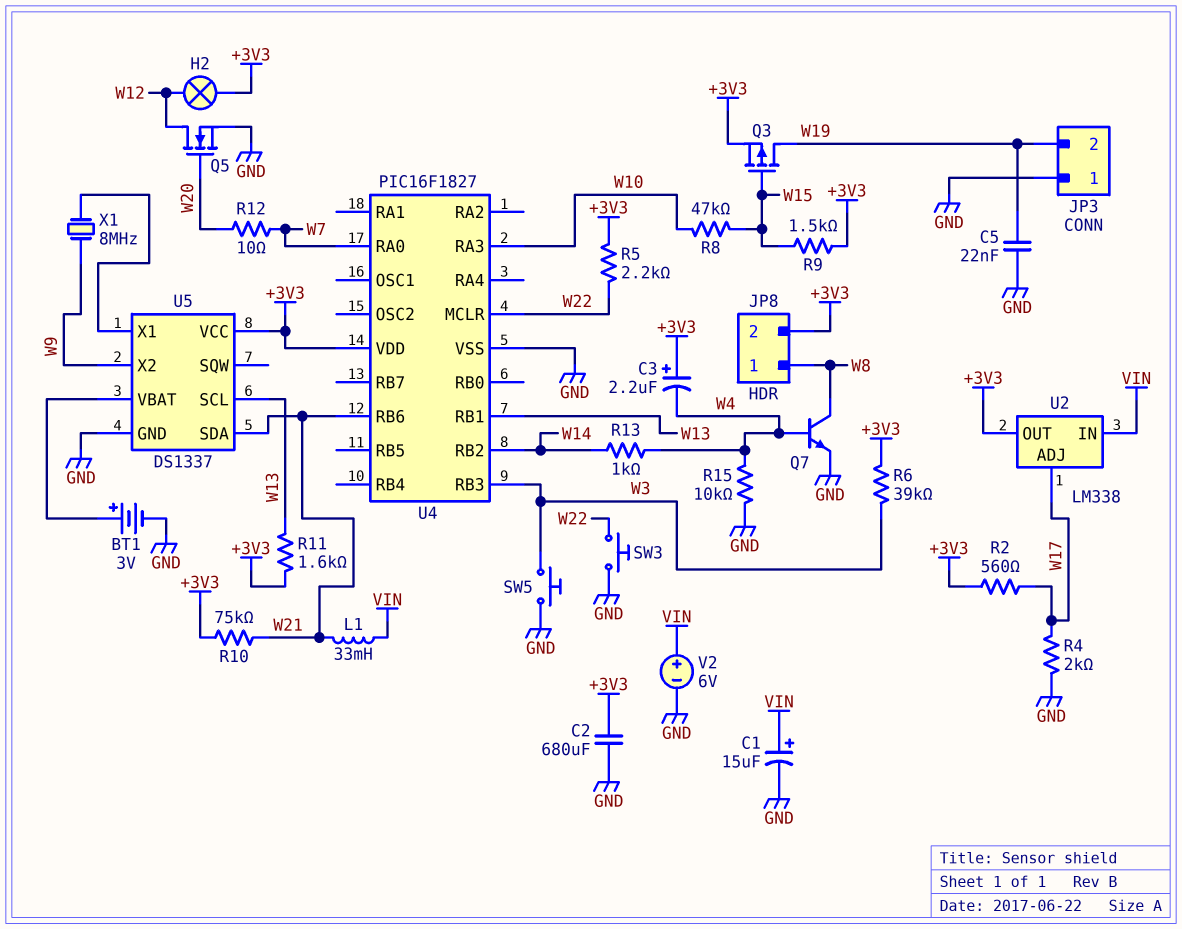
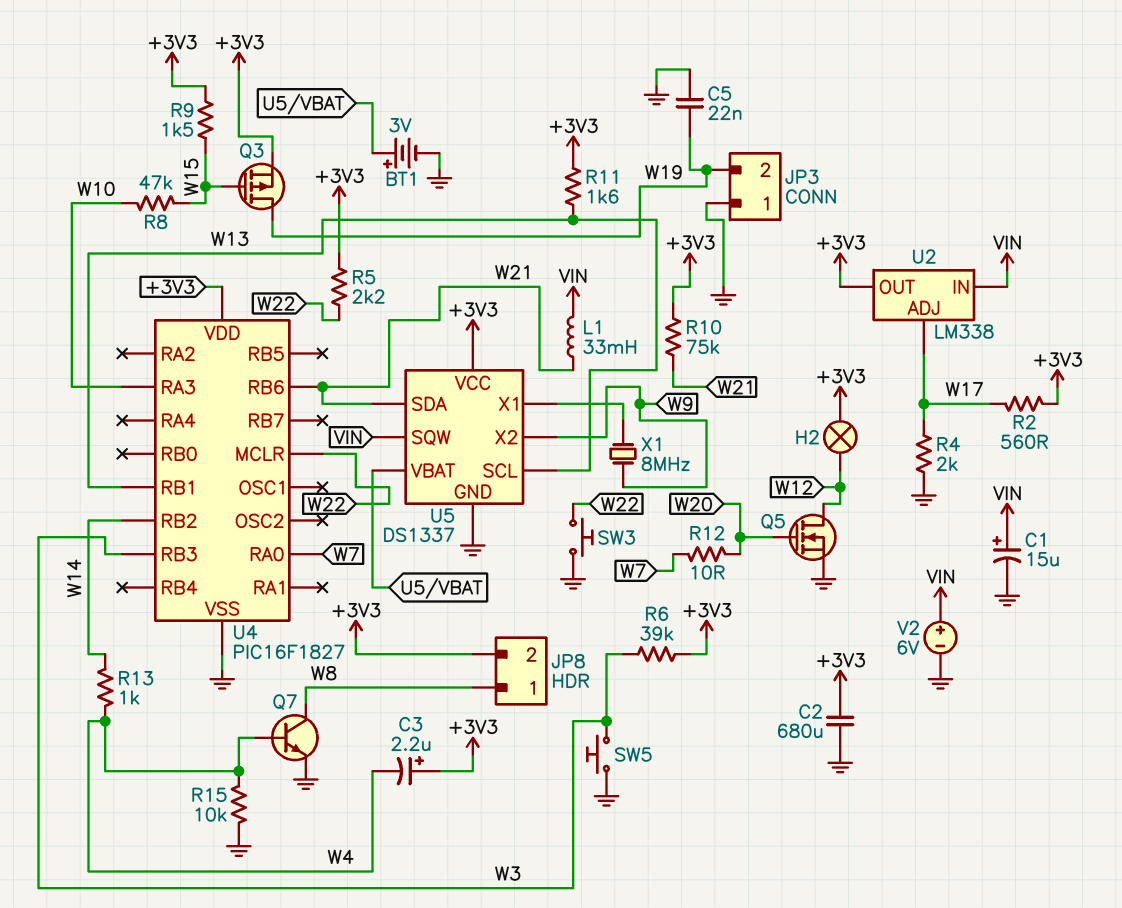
U5 pin SQW: none -> VIN

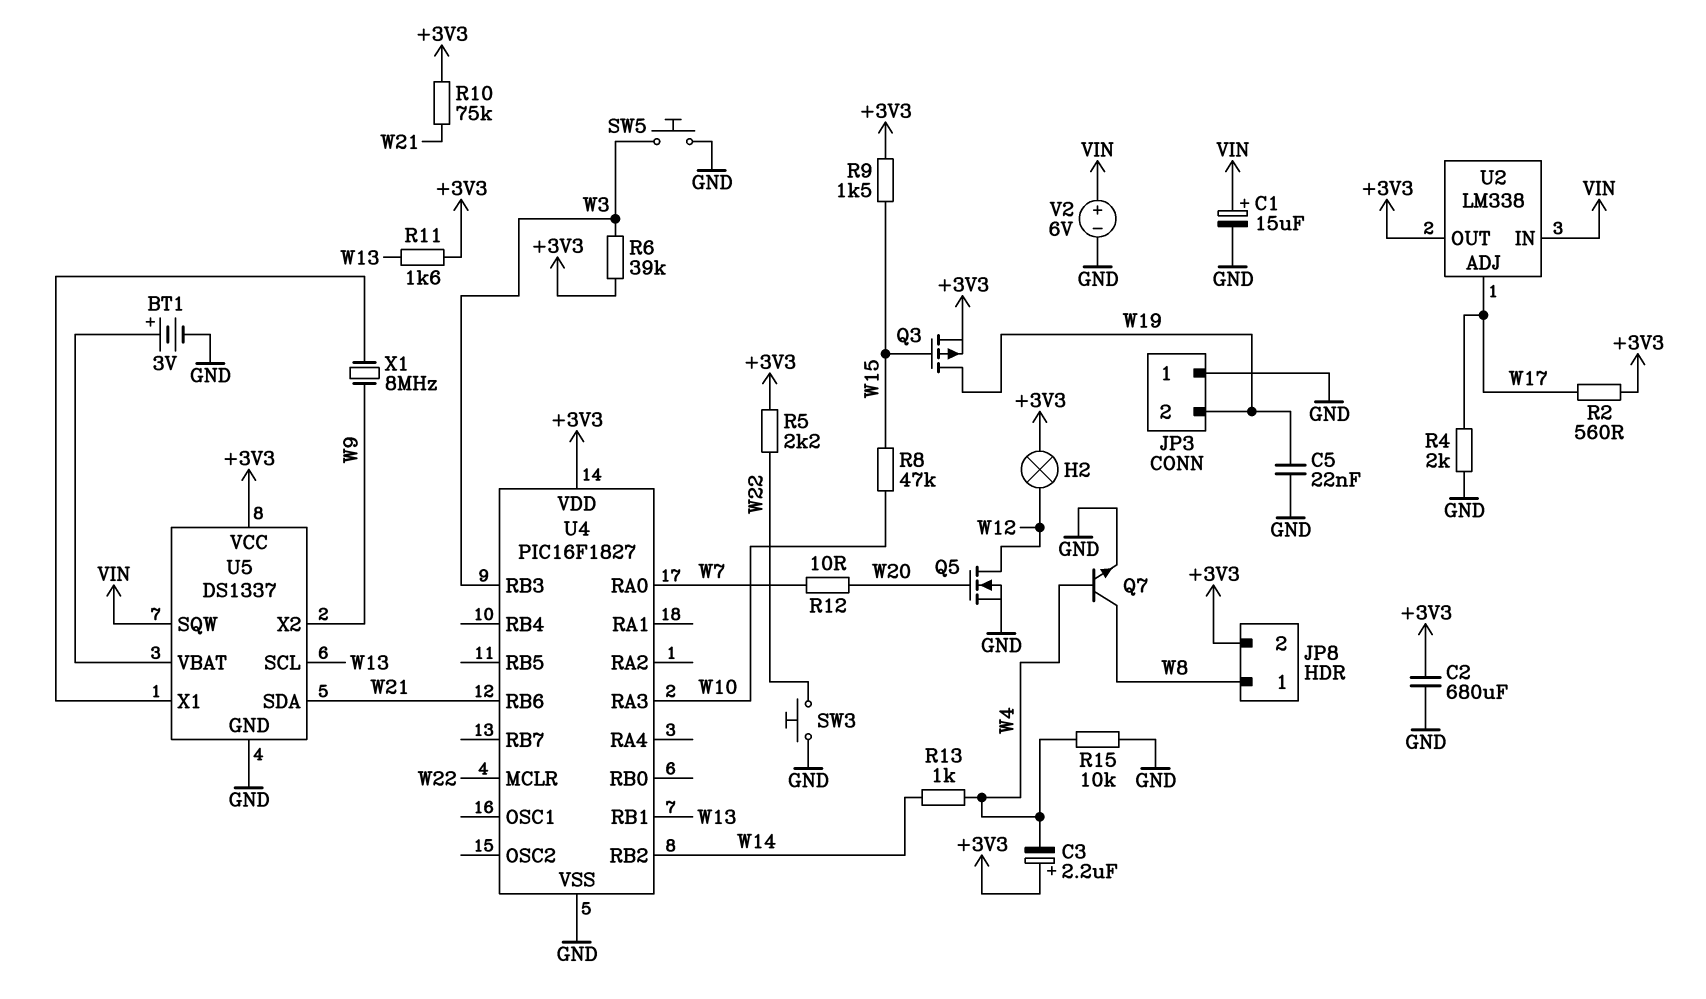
L1: 33mH (VIN, W21) -> none

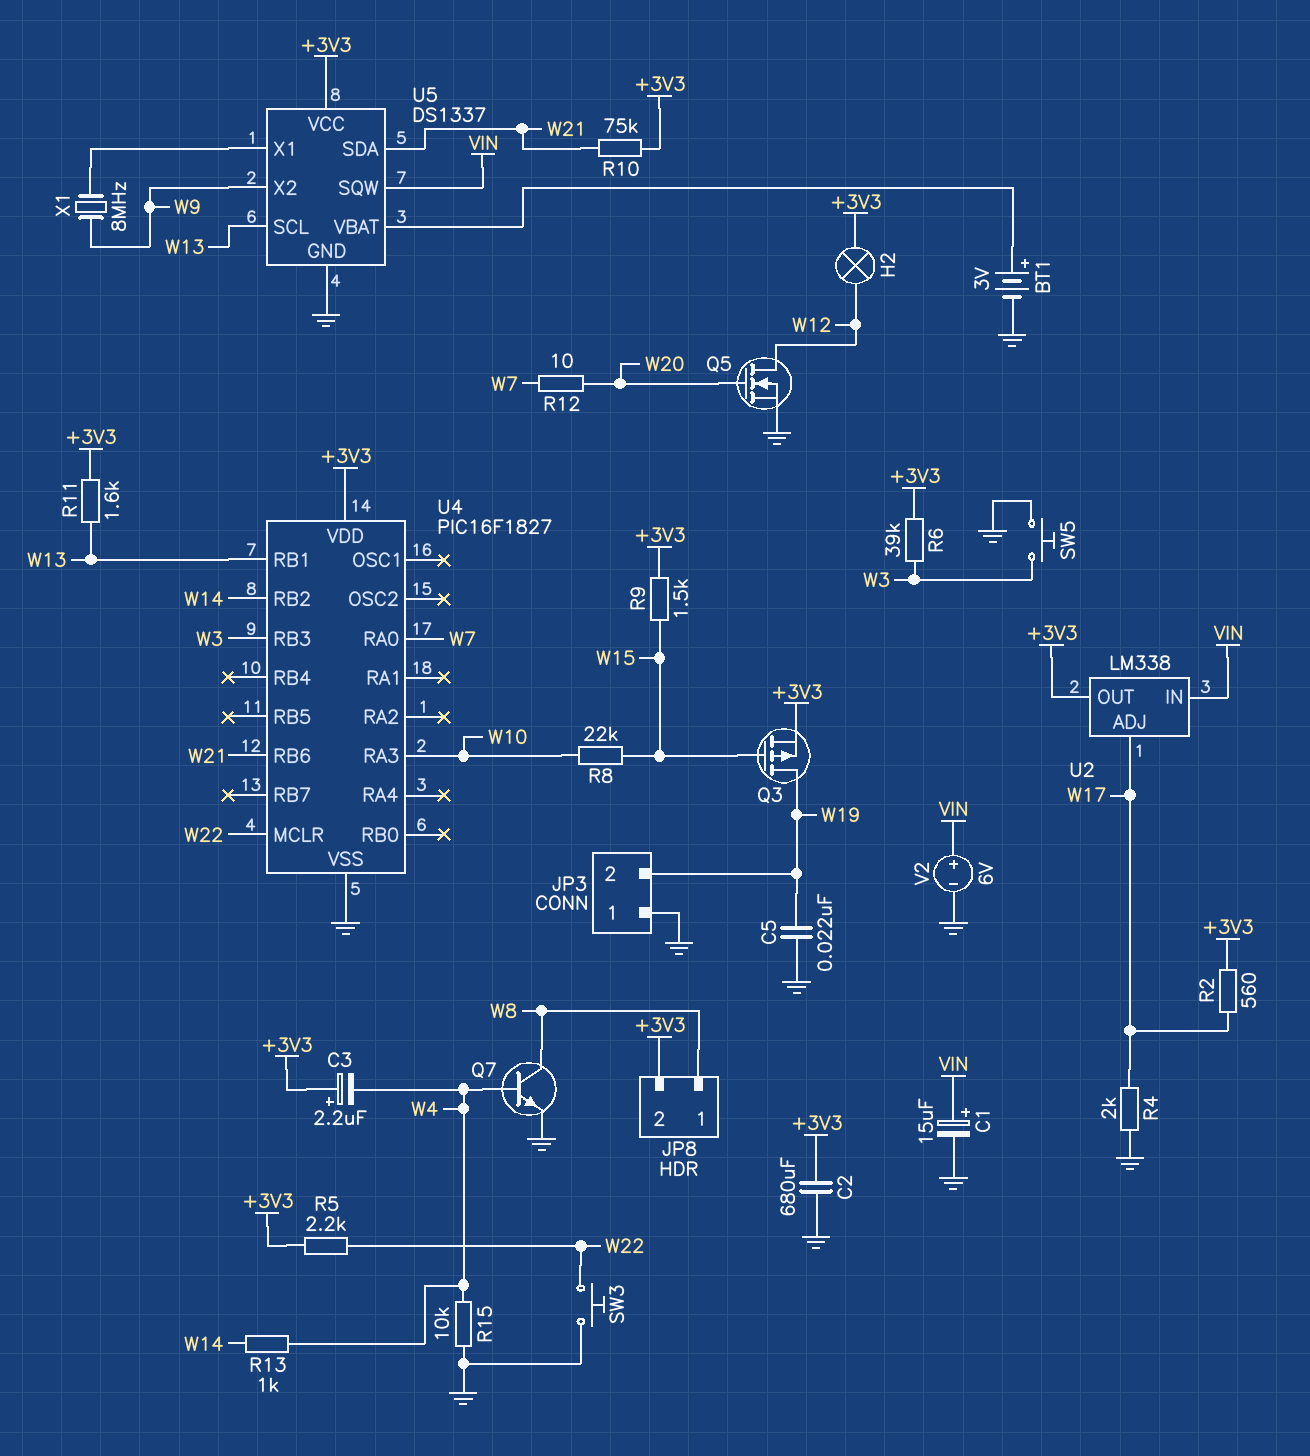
R8: 47k (W10, W15) -> 22k (W10, W15)

